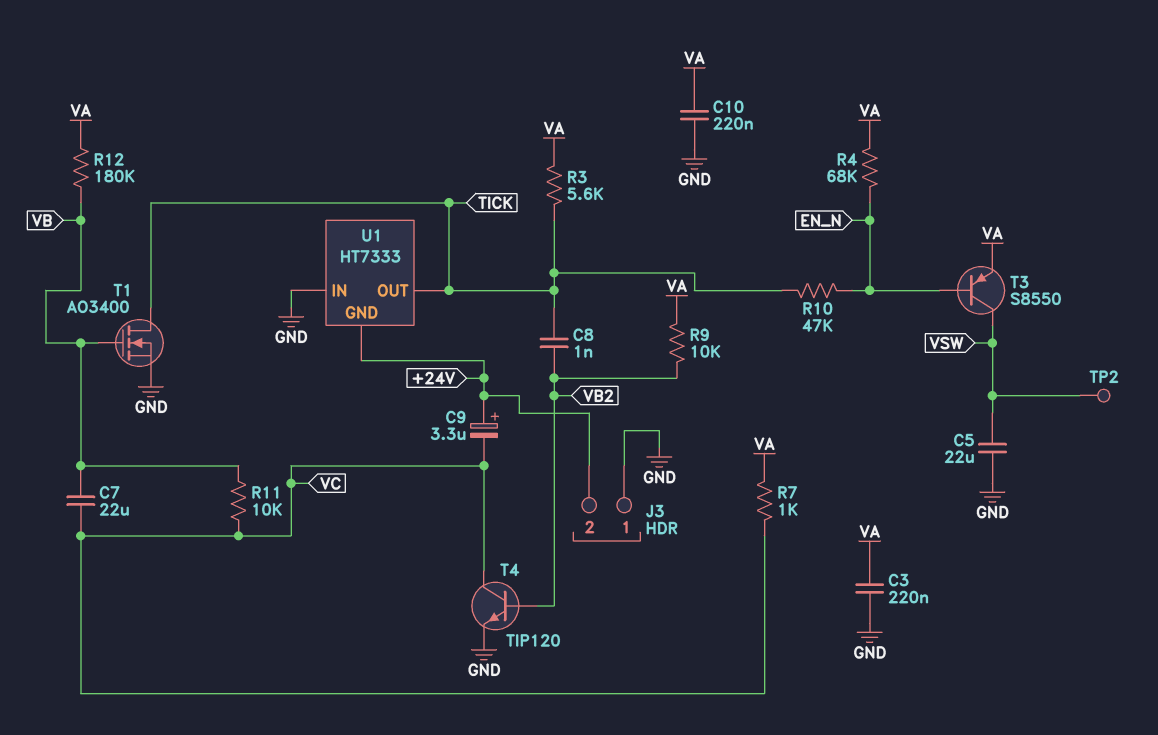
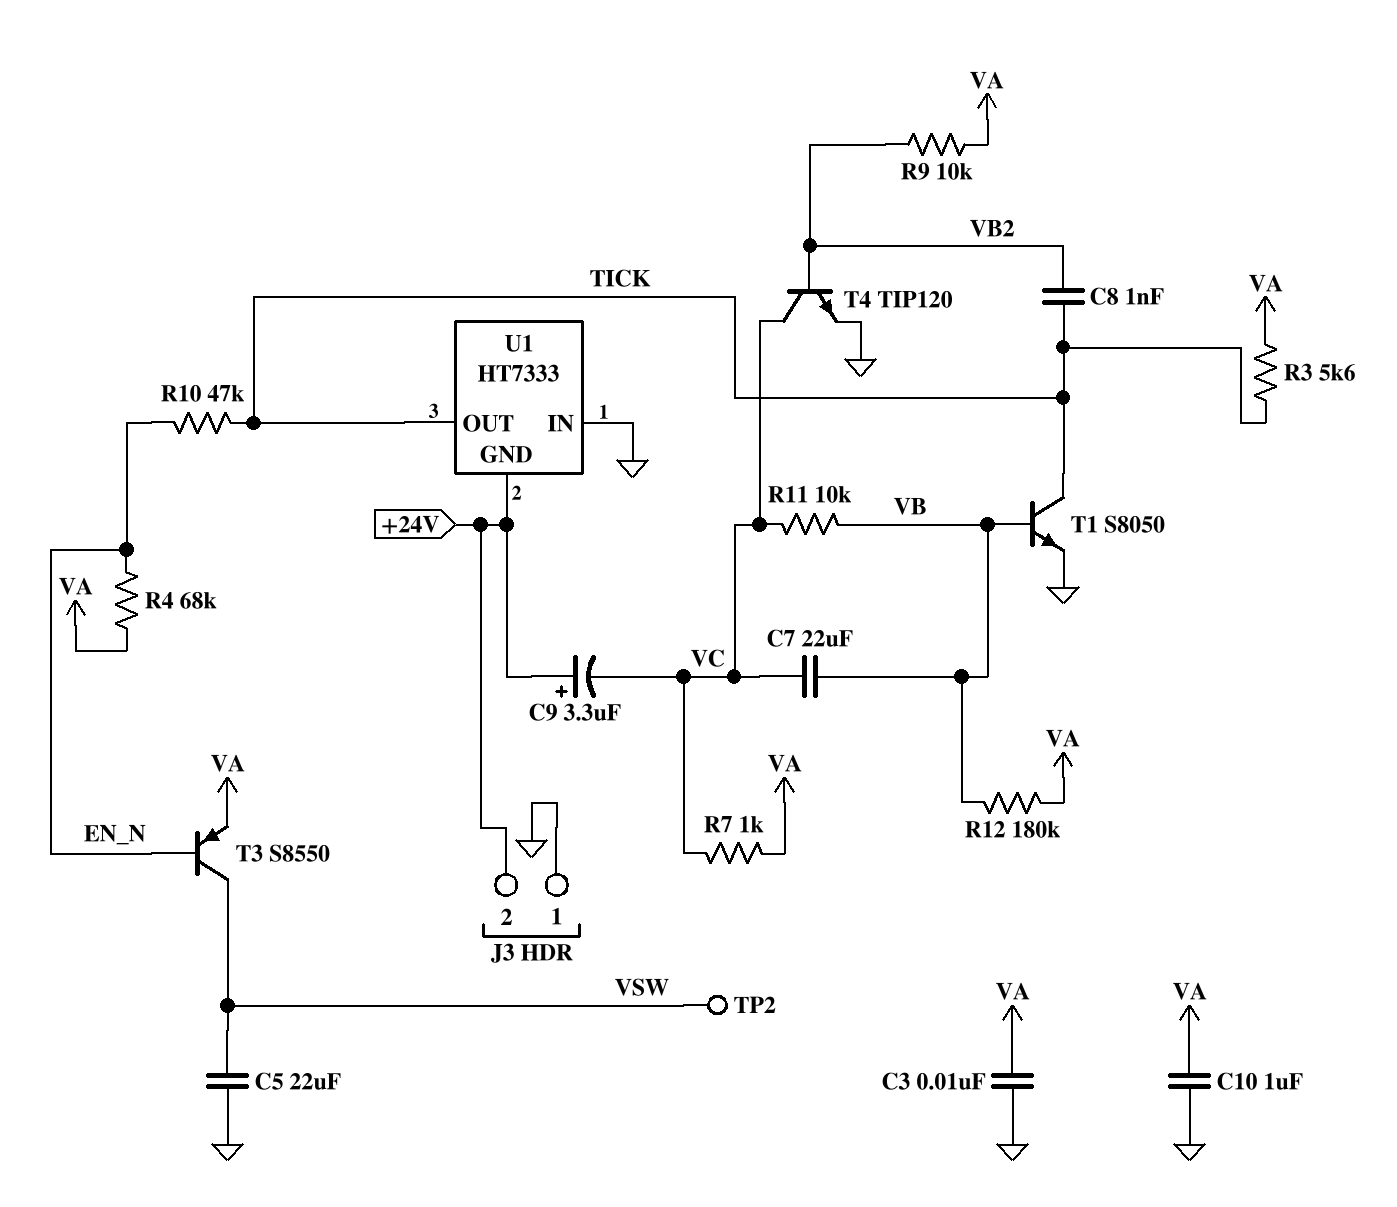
C3: 220nF (GND, VA) -> 10nF (GND, VA)
C10: 220nF (GND, VA) -> 1uF (GND, VA)
T1: NMOS AO3400 (G VB, D TICK, S GND) -> NPN S8050 (B VB, C TICK, E GND)

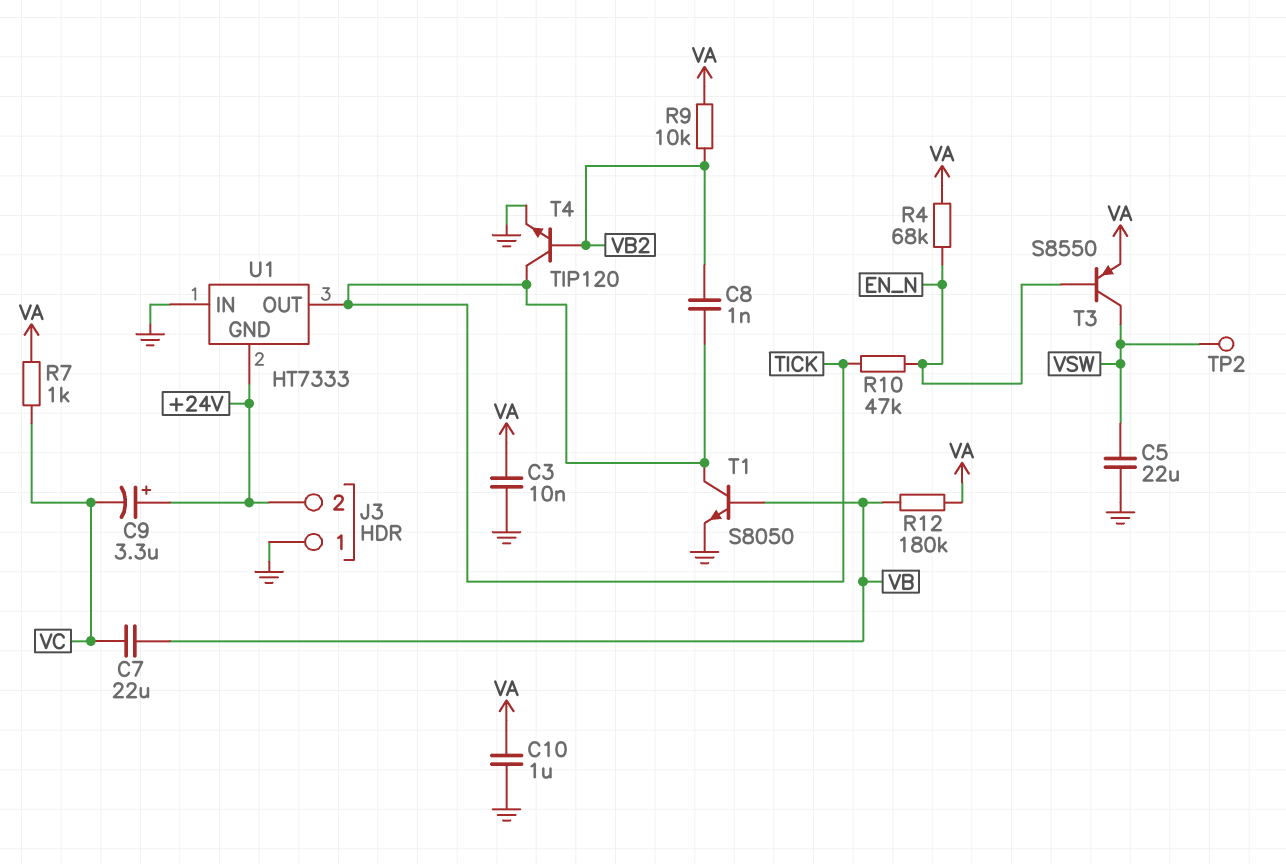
R3: 5.6k (TICK, VA) -> none
R11: 10k (VB, VC) -> none
T4: NPN TIP120 (B VB2, C VC, E GND) -> NPN TIP120 (B VB2, C TICK, E GND)

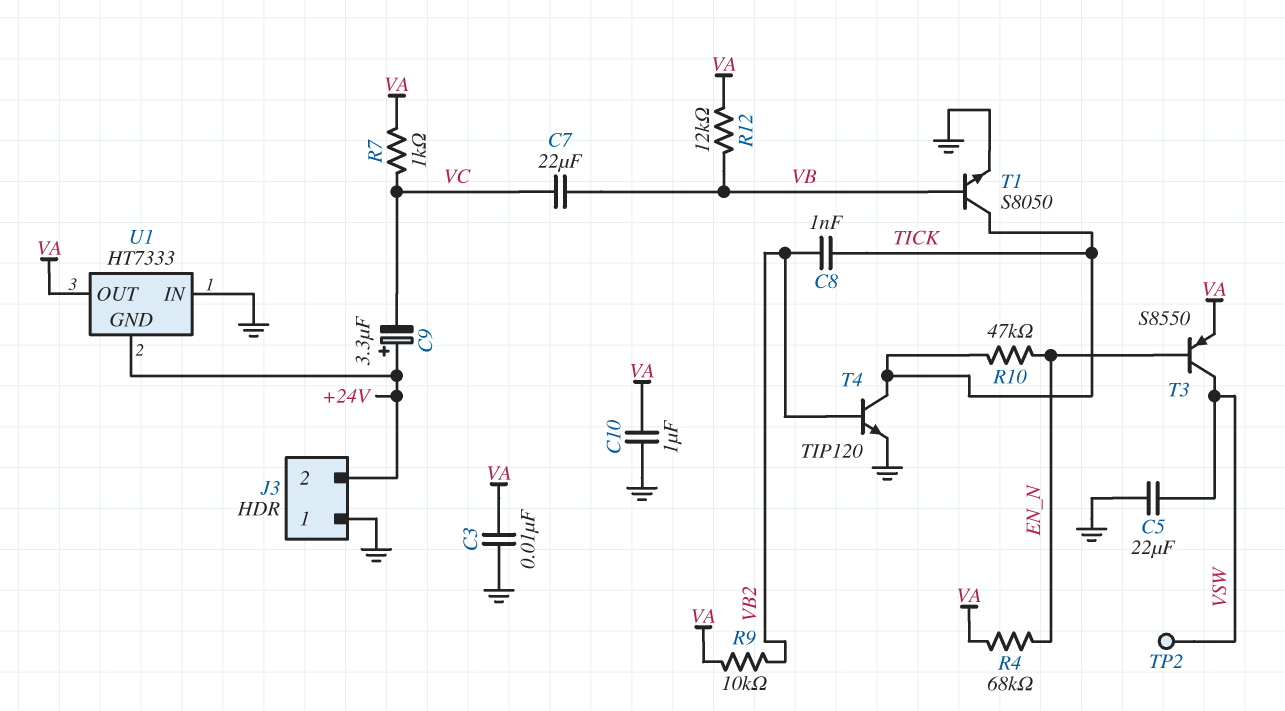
R12: 180k (VA, VB) -> 12k (VA, VB)
U1 pin OUT: TICK -> VA

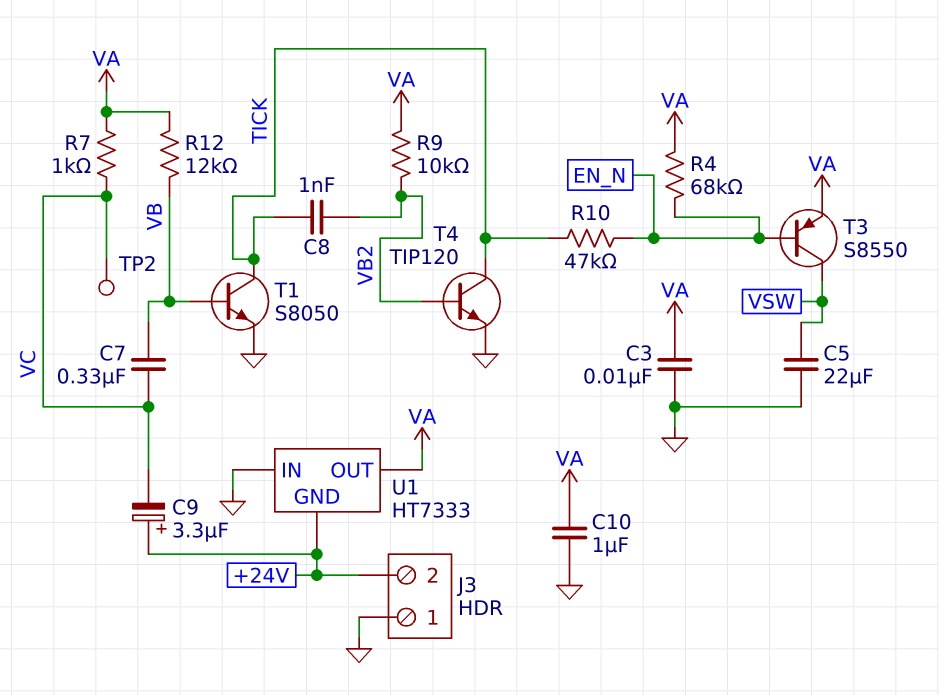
C7: 22uF (VB, VC) -> 330nF (VB, VC)
TP2: test point (VSW) -> test point (VC)

